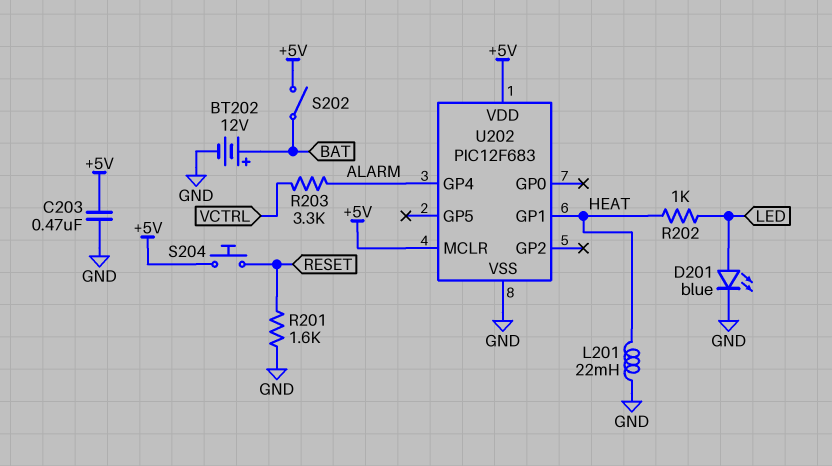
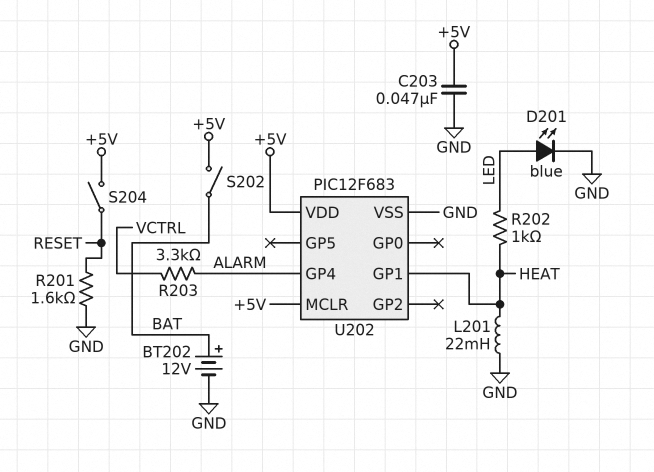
C203: 470nF (+5V, GND) -> 47nF (+5V, GND)
S204: button (+5V, RESET) -> switch (+5V, RESET)

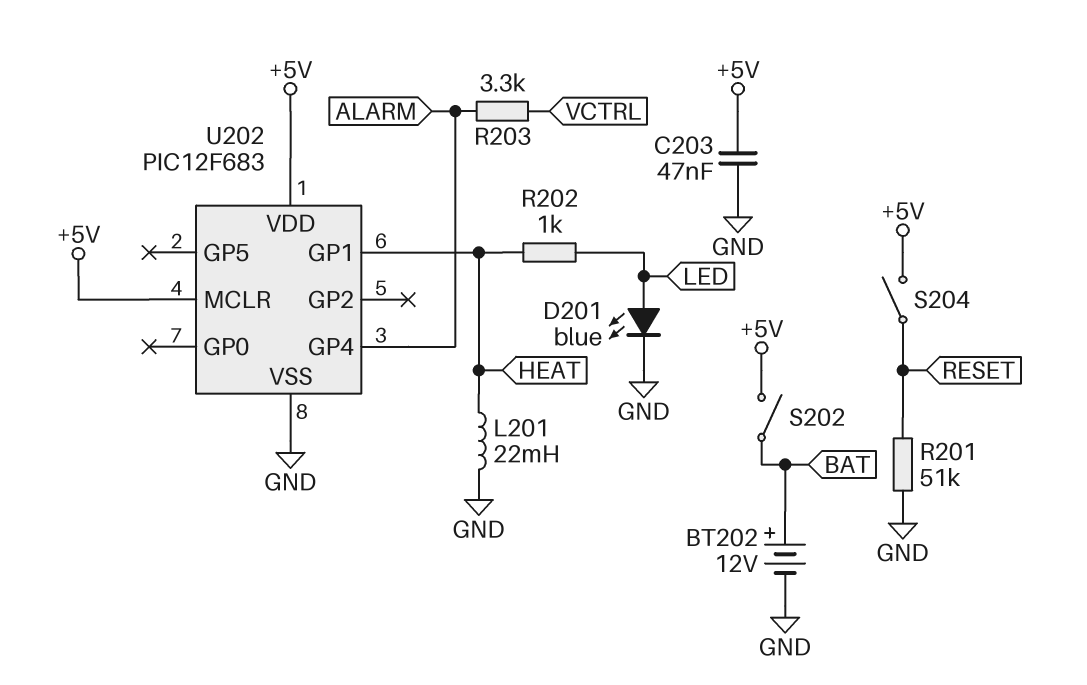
R201: 1.6k (GND, RESET) -> 51k (GND, RESET)

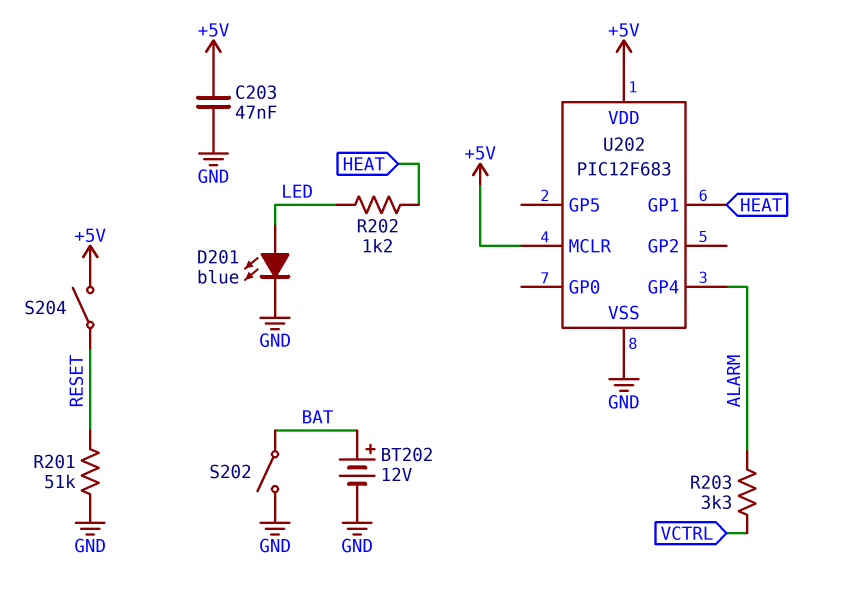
L201: 22mH (GND, HEAT) -> none
R202: 1k (HEAT, LED) -> 1.2k (HEAT, LED)
S202: switch (+5V, BAT) -> switch (BAT, GND)

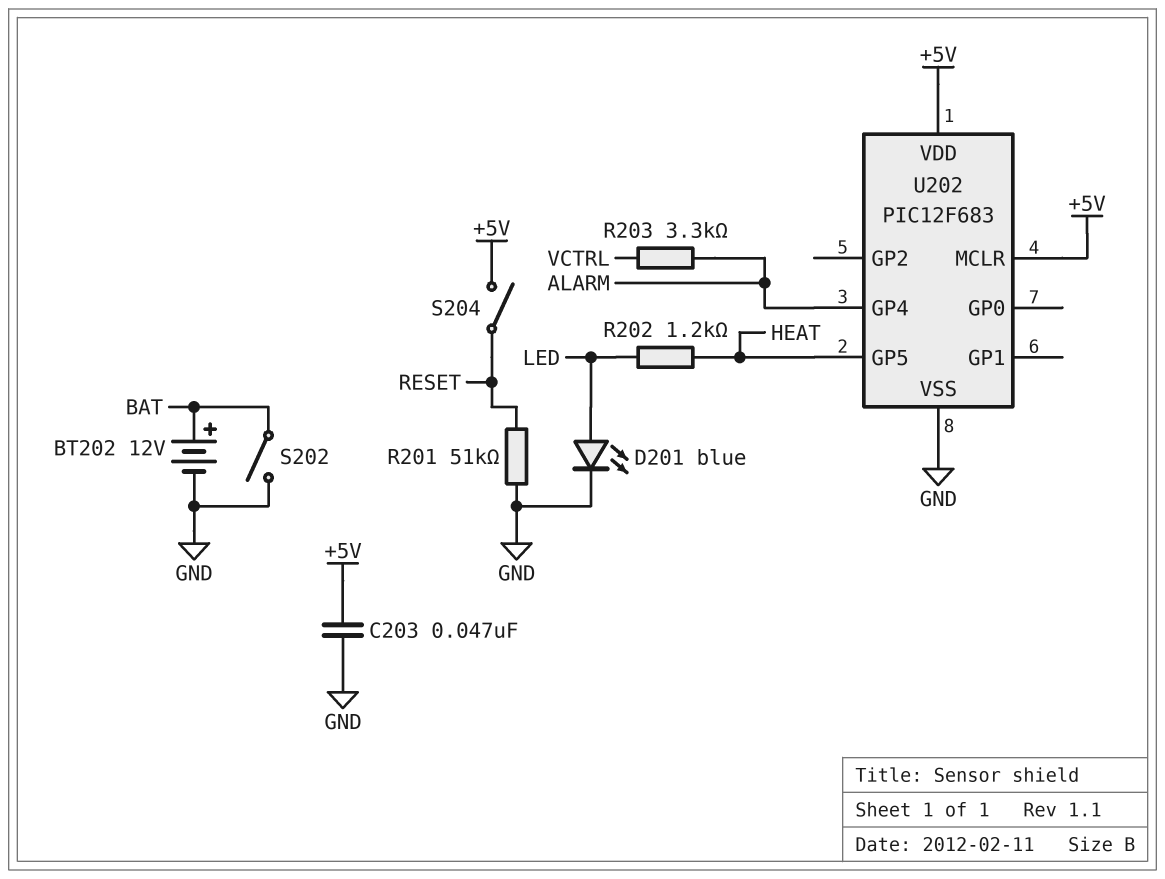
U202 pin GP1: HEAT -> none
U202 pin GP5: none -> HEAT

